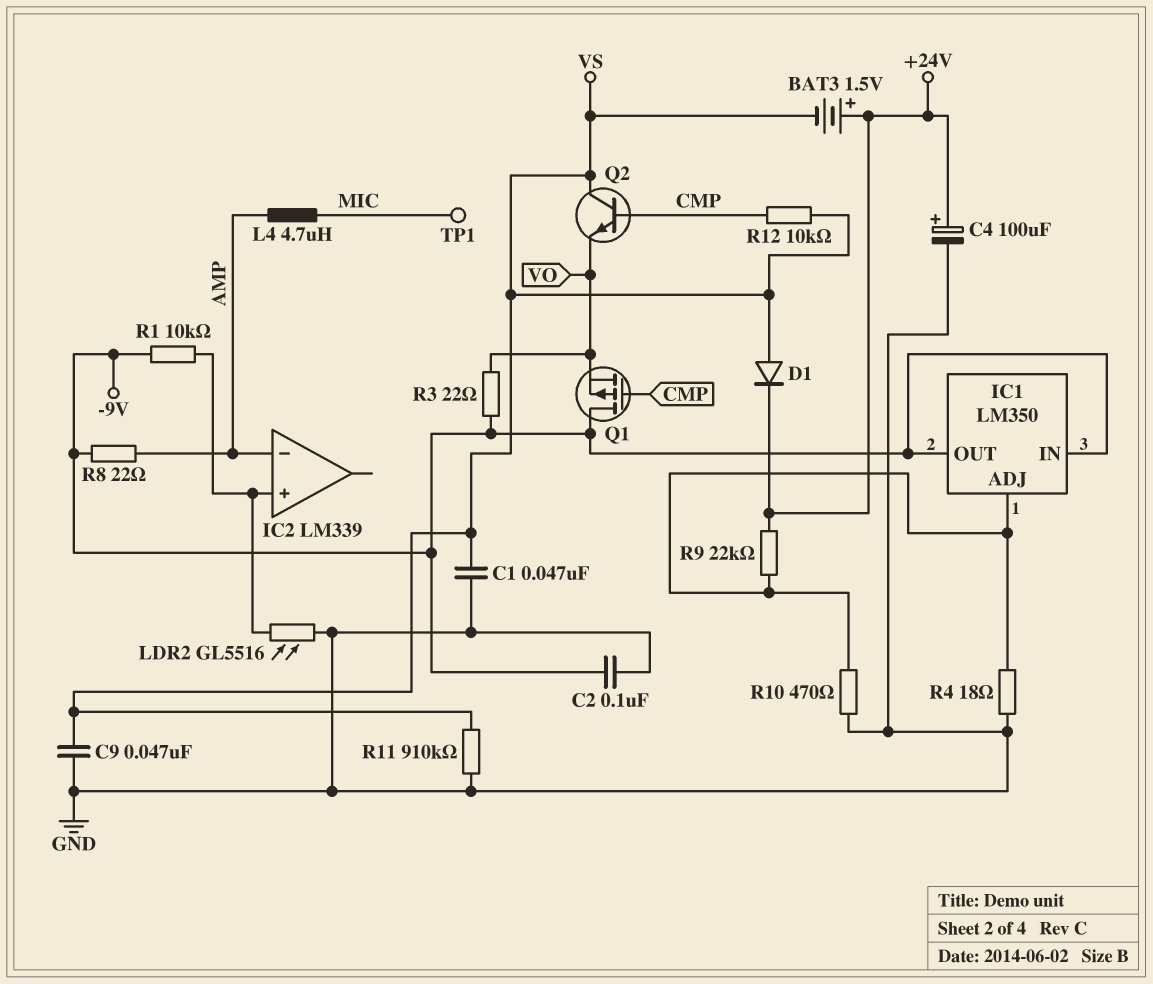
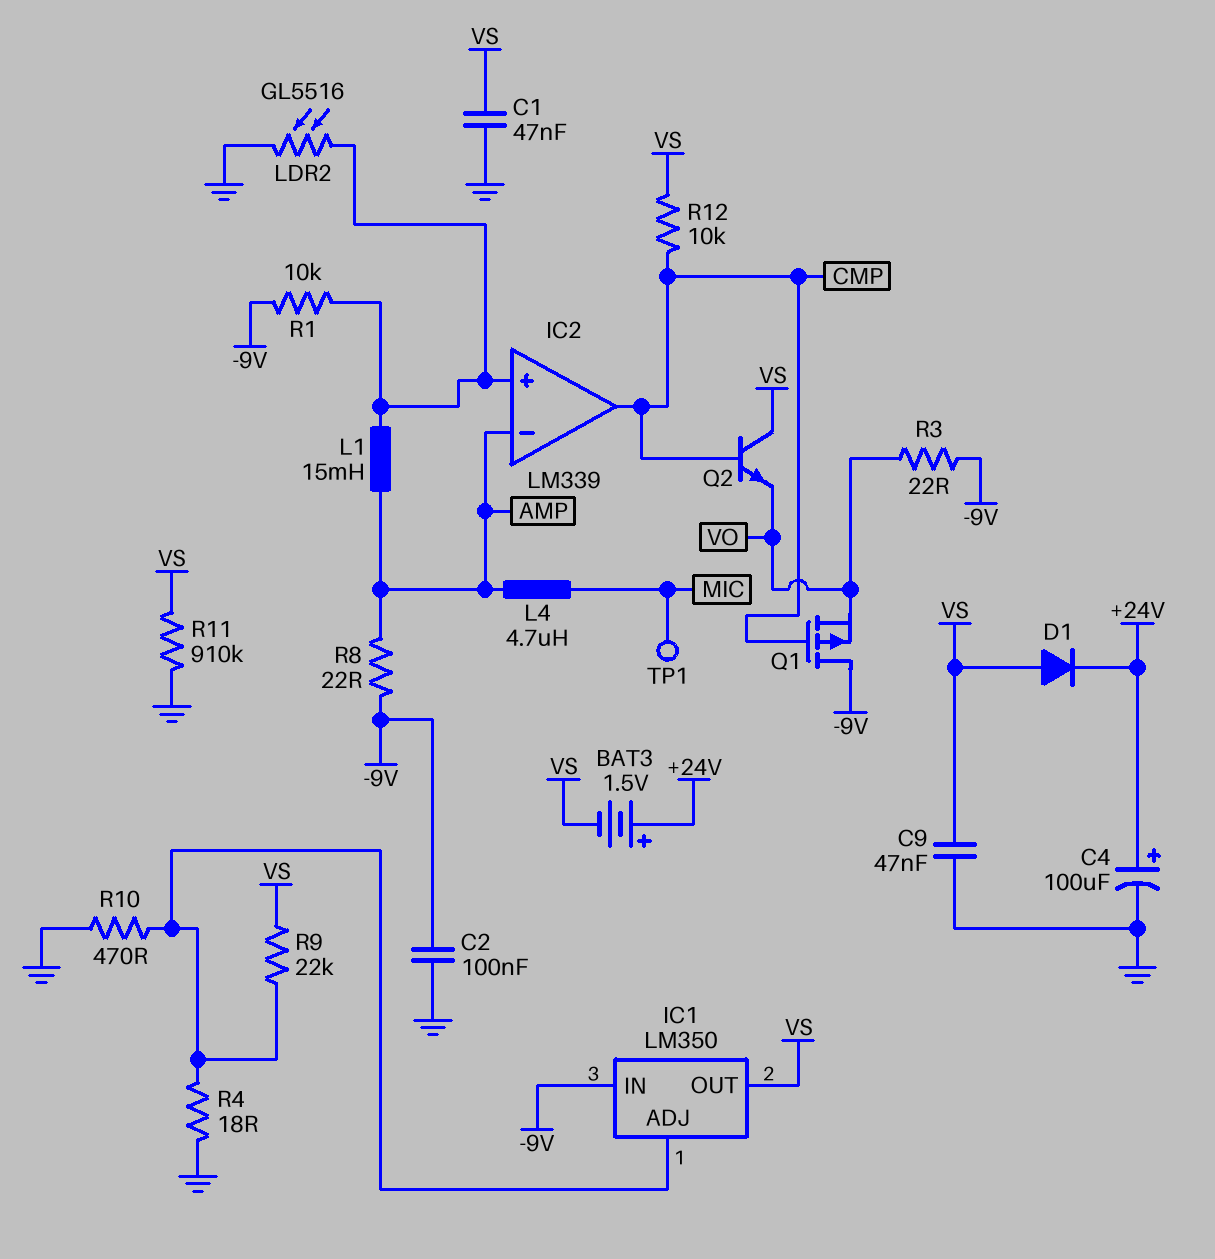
IC1 pin OUT: -9V -> VS
IC2 pin out: none -> CMP
L1: none -> 15mH (AMP, IC2/in+)
R9: 22k (+24V, IC1/ADJ) -> 22k (IC1/ADJ, VS)

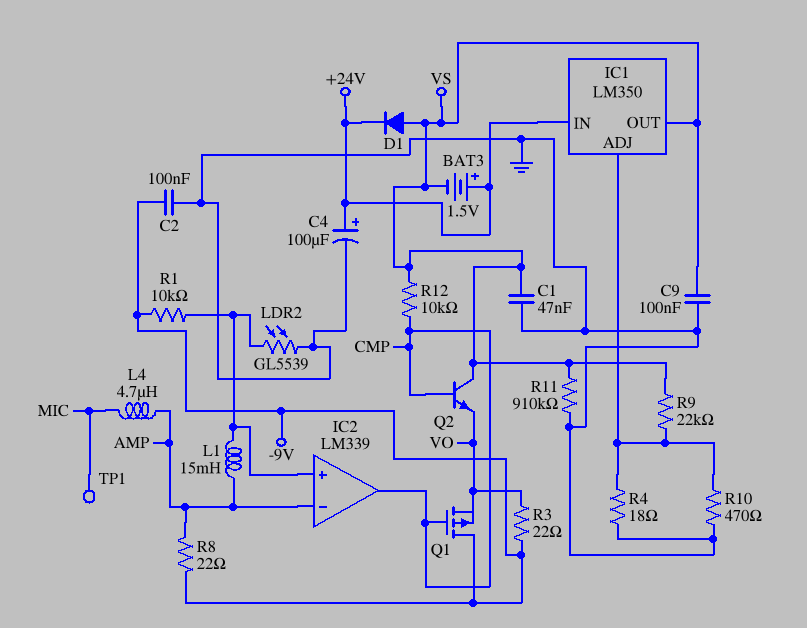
C9: 47nF (GND, VS) -> 100nF (GND, VS)
IC1 pin IN: -9V -> +24V
LDR2: GL5516 (GND, IC2/in+) -> GL5539 (GND, IC2/in+)

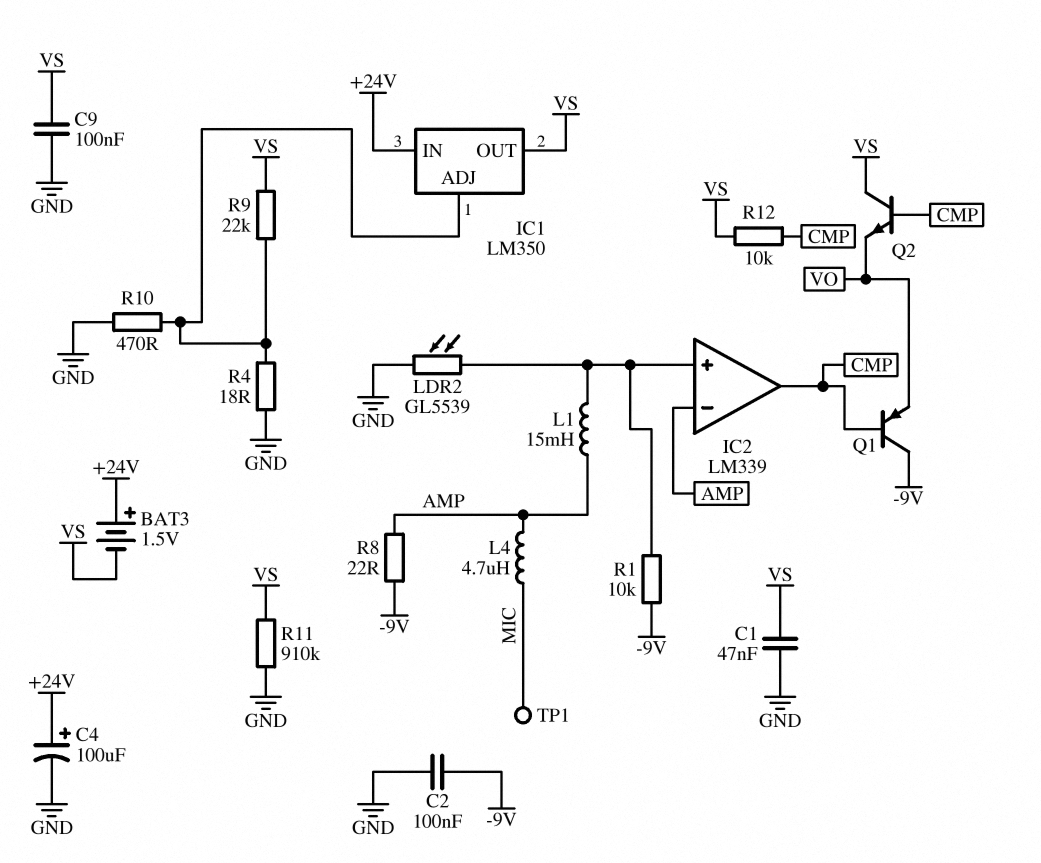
D1: diode (A VS, K +24V) -> none
Q1: PMOS (G CMP, D -9V, S VO) -> PNP (B CMP, C -9V, E VO)
R3: 22 (-9V, VO) -> none

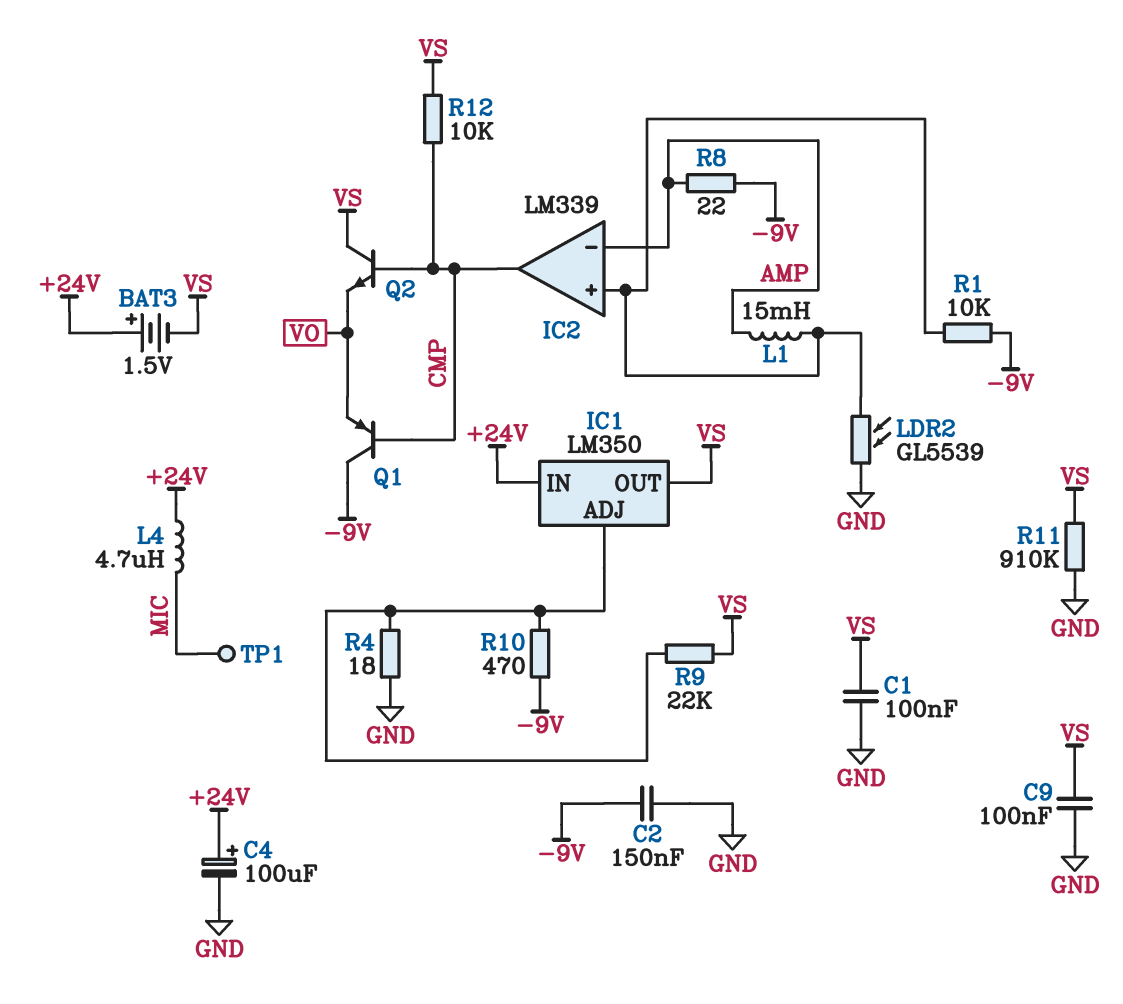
C1: 47nF (GND, VS) -> 100nF (GND, VS)
C2: 100nF (-9V, GND) -> 150nF (-9V, GND)
L4: 4.7uH (AMP, MIC) -> 4.7uH (+24V, MIC)
R10: 470 (GND, IC1/ADJ) -> 470 (-9V, IC1/ADJ)

